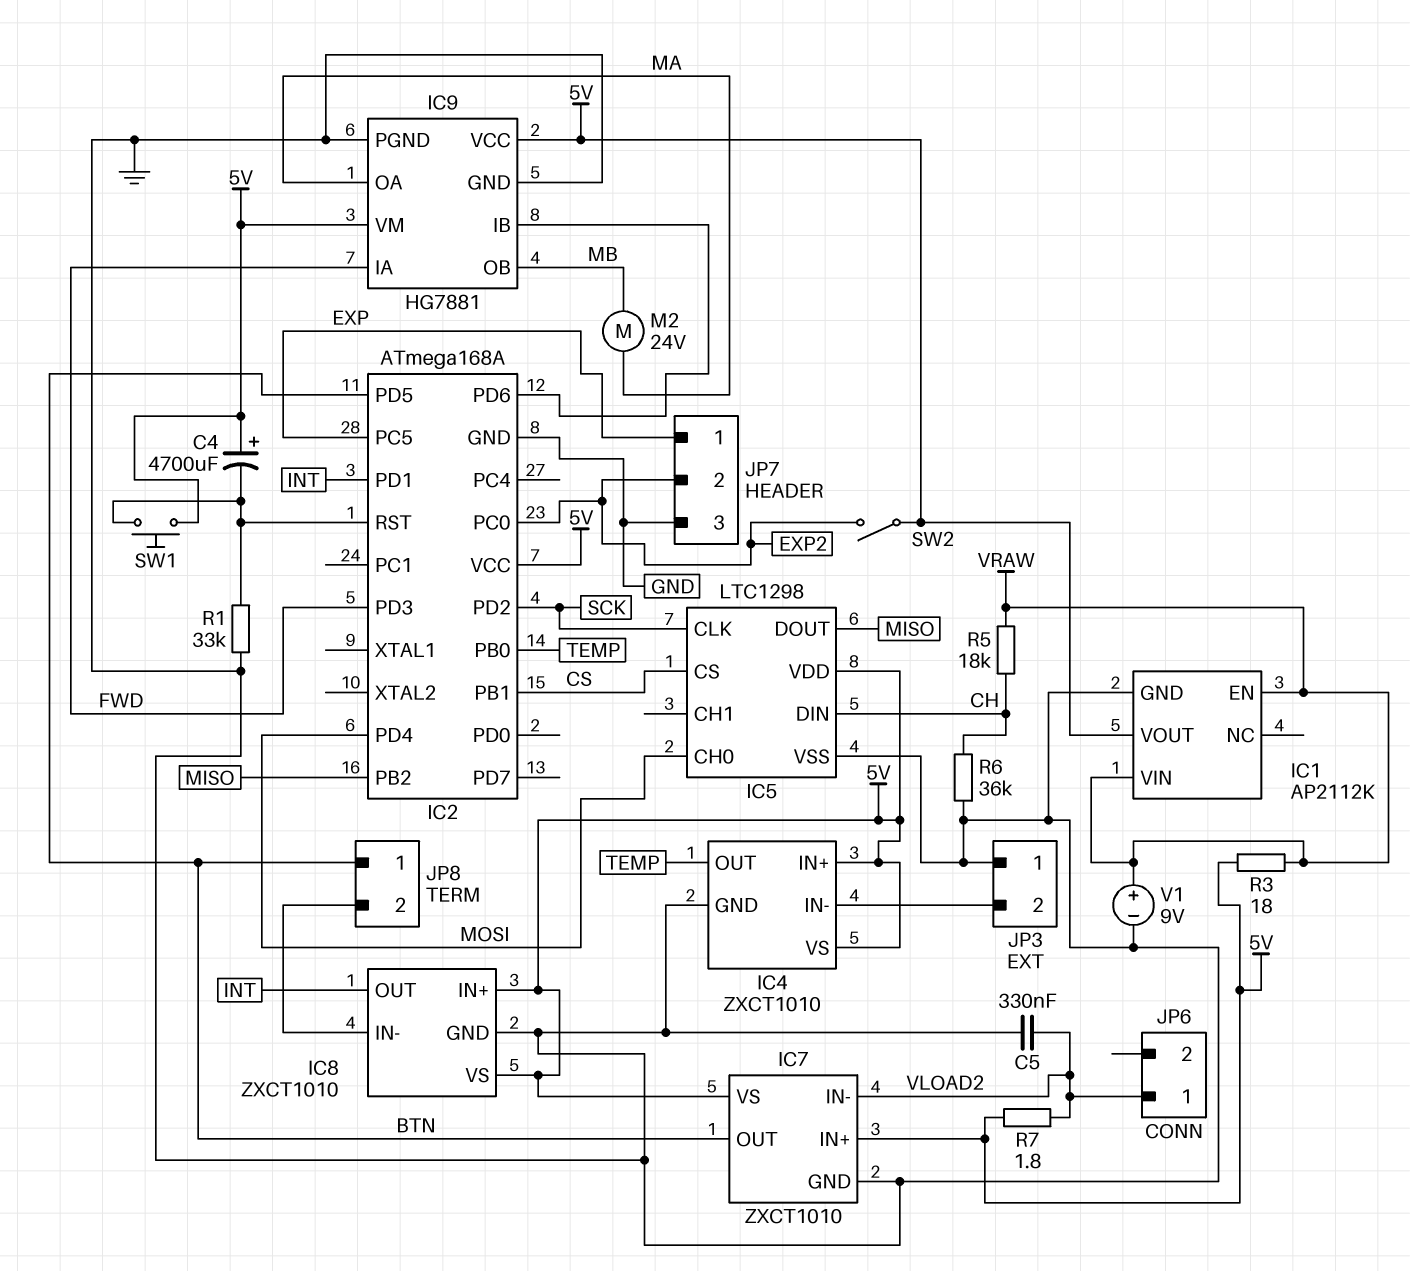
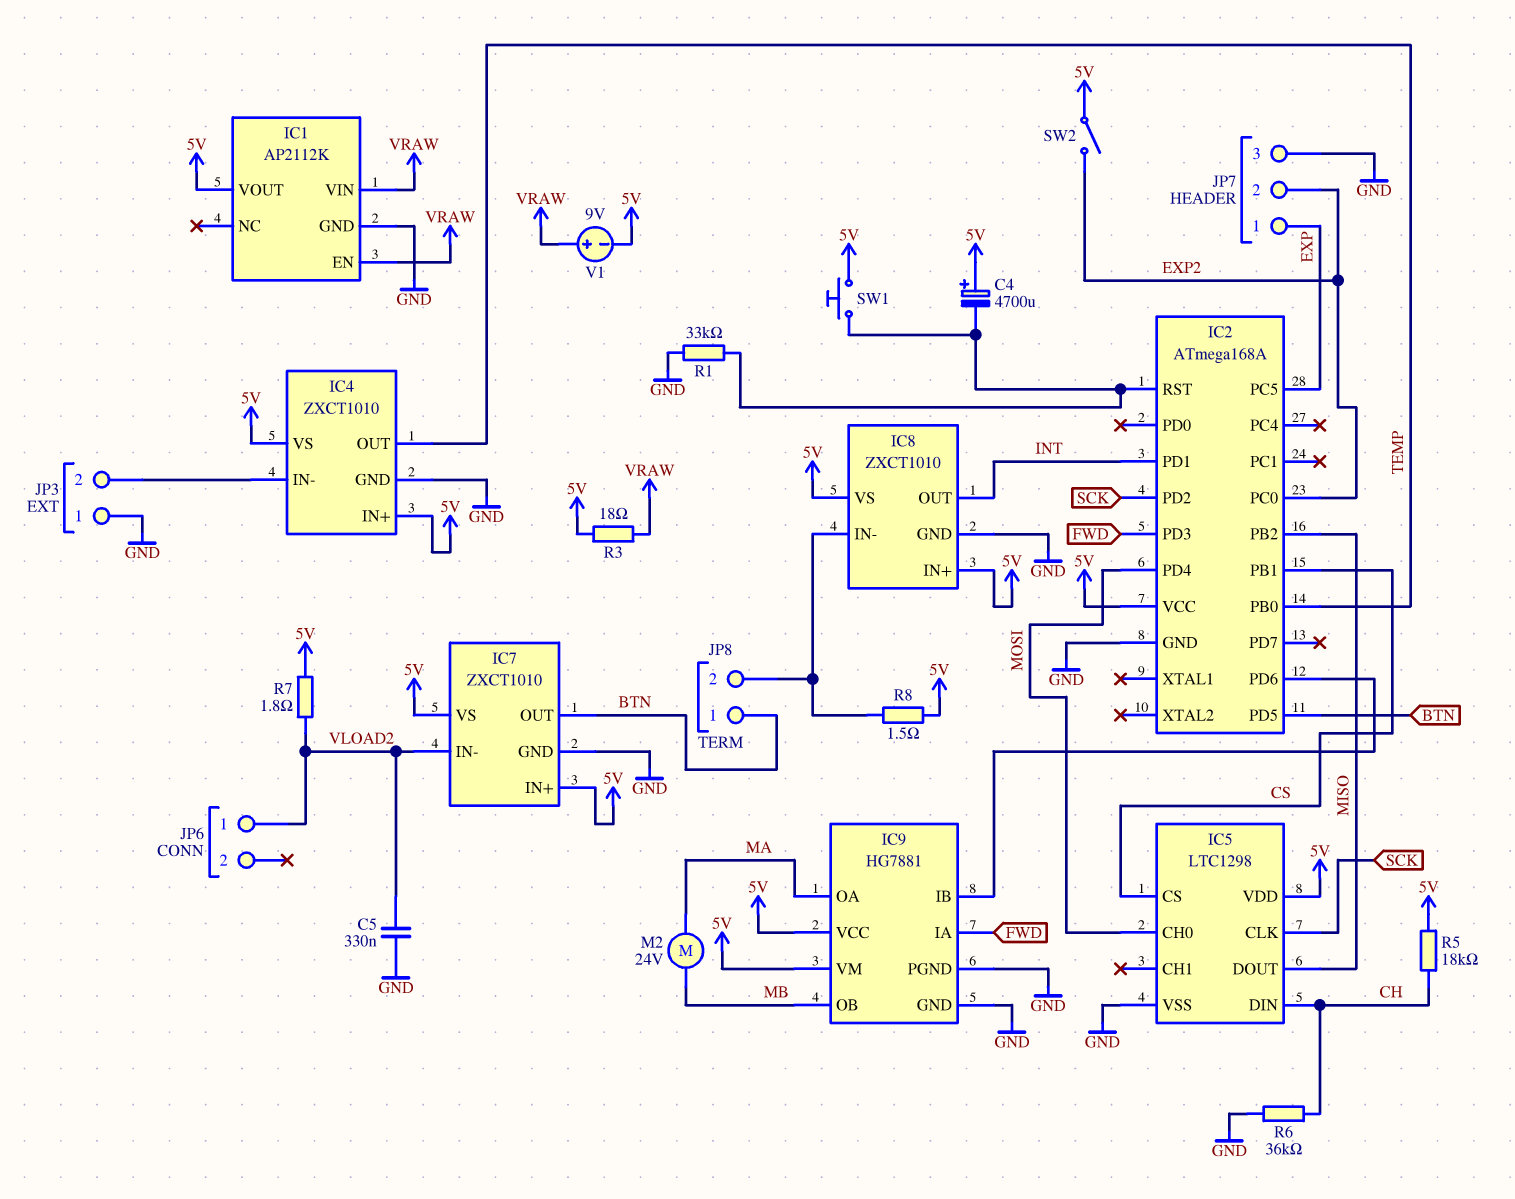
R5: 18k (CH, VRAW) -> 18k (5V, CH)
R8: none -> 1.5 (5V, IC8/IN-)
V1: 9V (plus VRAW, minus GND) -> 9V (plus VRAW, minus 5V)

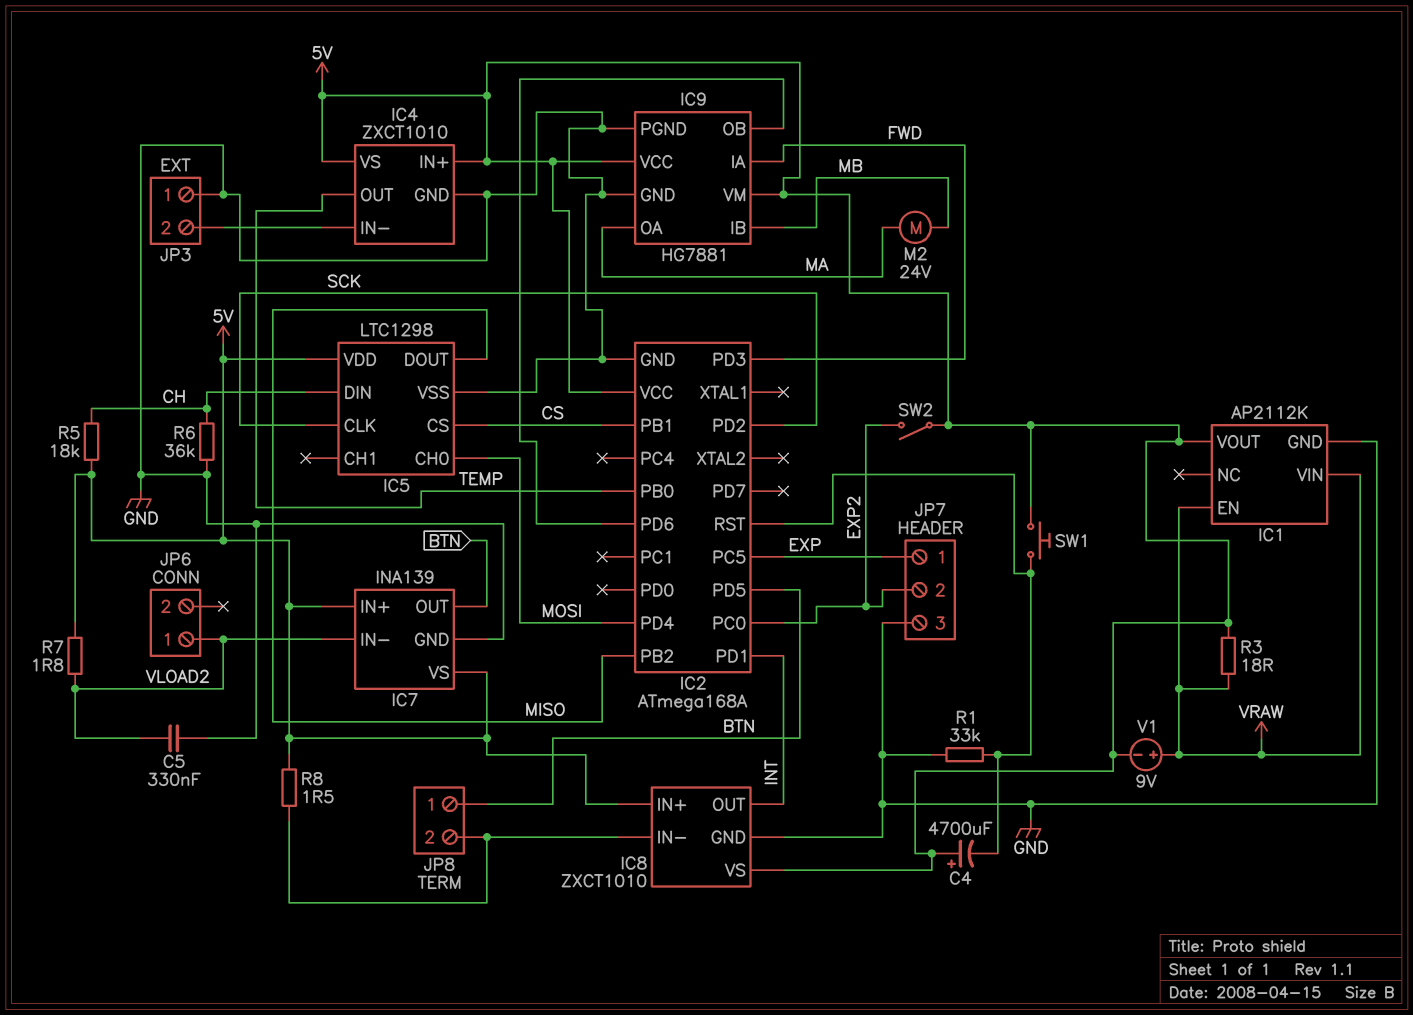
IC7: ZXCT1010 -> INA139
IC9 pin IB: IC2/PD6 -> MB
IC9 pin OB: MB -> IC2/PD6

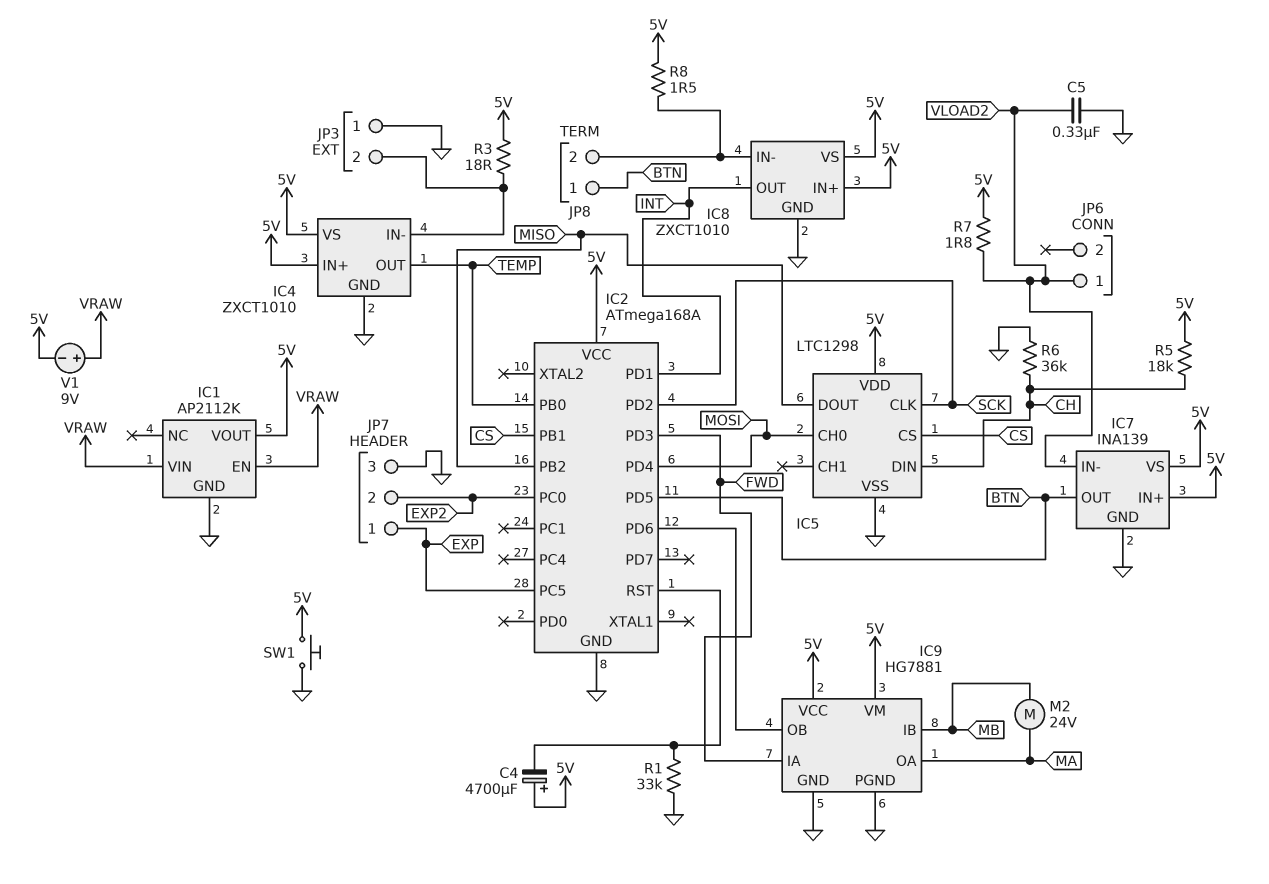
R3: 18 (5V, VRAW) -> 18 (5V, IC4/IN-)
SW1: button (5V, IC2/RST) -> button (5V, GND)
SW2: switch (5V, EXP2) -> none

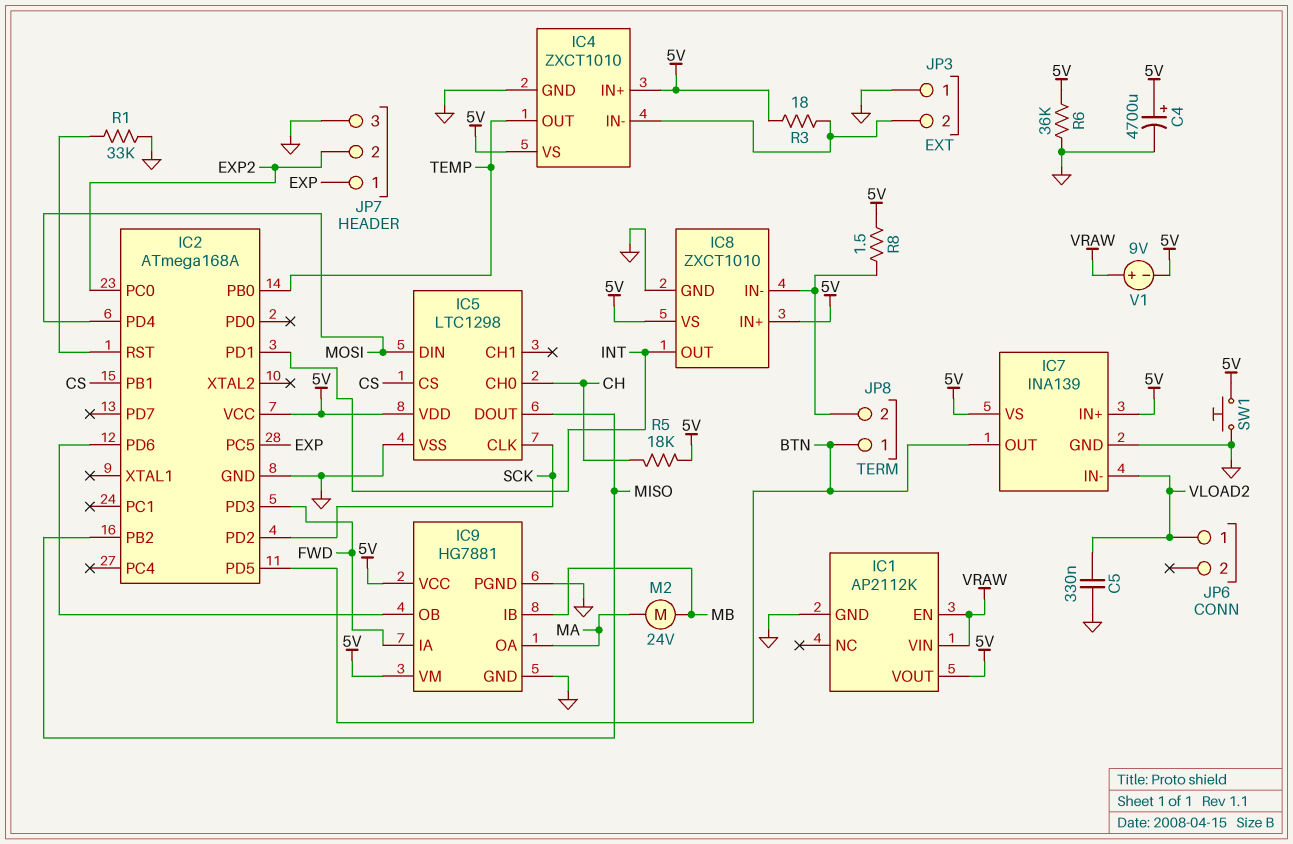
C4: 4700uF (plus 5V, minus IC2/RST) -> 4700uF (plus 5V, minus GND)
IC5 pin CH0: MOSI -> CH
IC5 pin DIN: CH -> MOSI
R6: 36k (CH, GND) -> 36k (5V, GND)
R7: 1.8 (5V, VLOAD2) -> none

